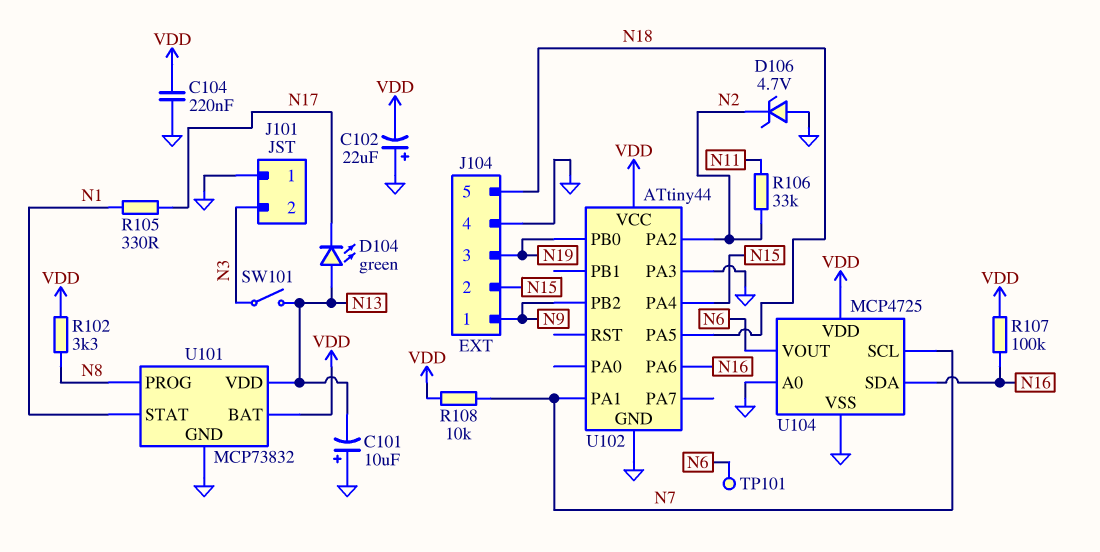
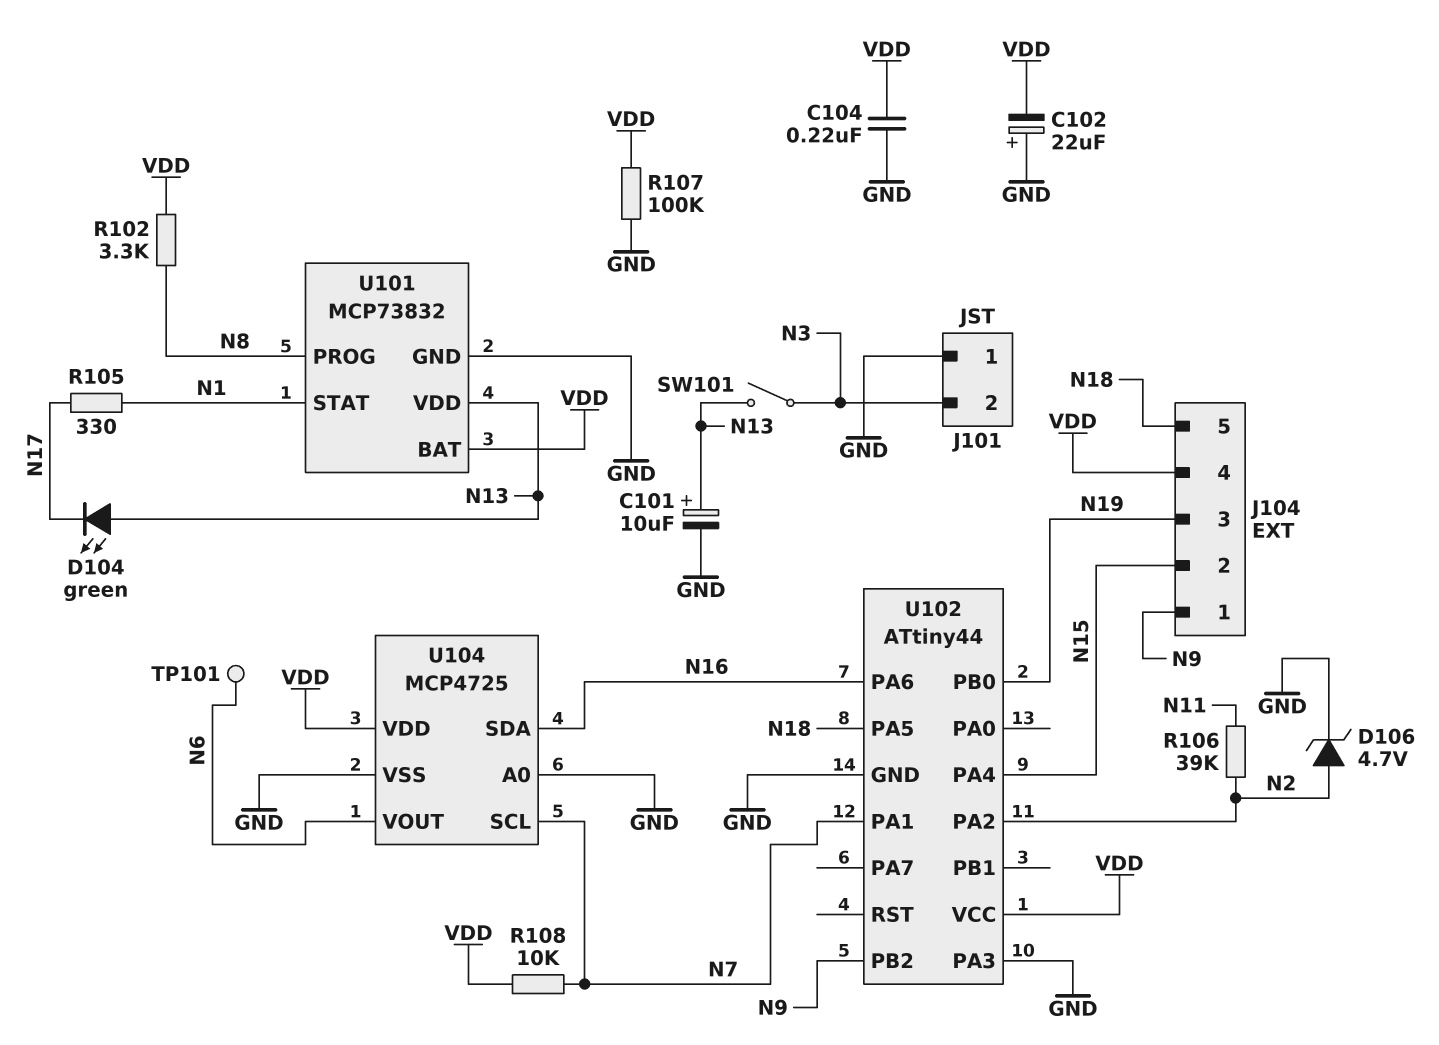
C101: 10uF (plus GND, minus N13) -> 10uF (plus N13, minus GND)
D106: zener 4.7V (A GND, K N2) -> zener 4.7V (A N2, K GND)
J104 pin 4: GND -> VDD
R106: 33k (N2, N11) -> 39k (N2, N11)
R107: 100k (N16, VDD) -> 100k (GND, VDD)

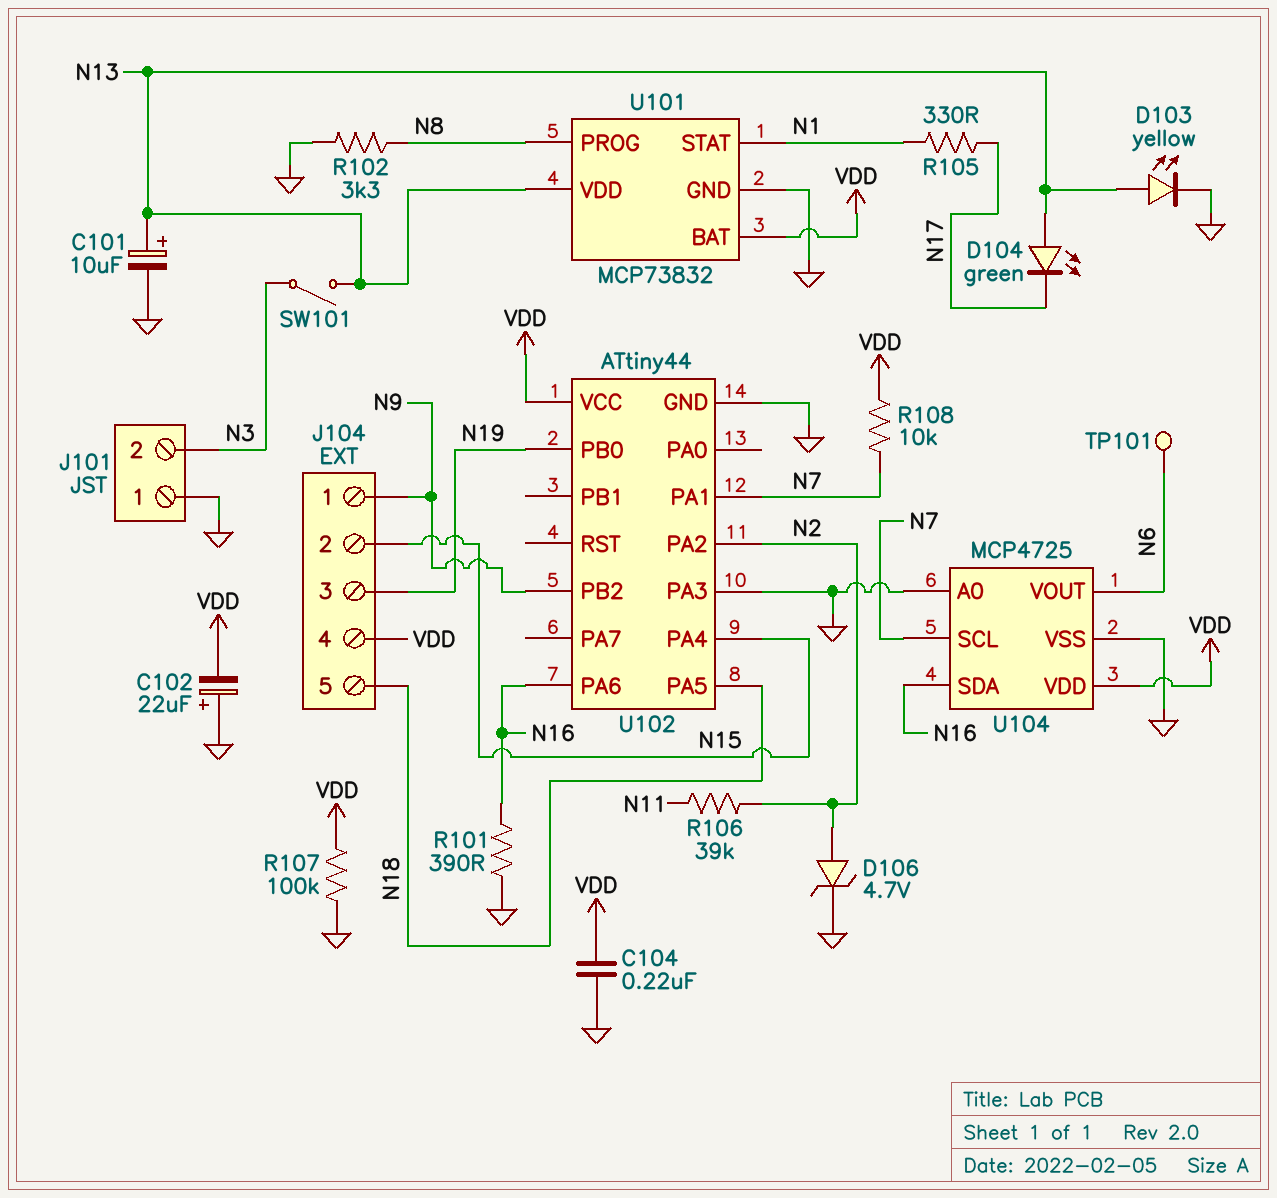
D103: none -> LED yellow (A N13, K GND)
R101: none -> 390 (GND, N16)
R102: 3.3k (N8, VDD) -> 3.3k (GND, N8)

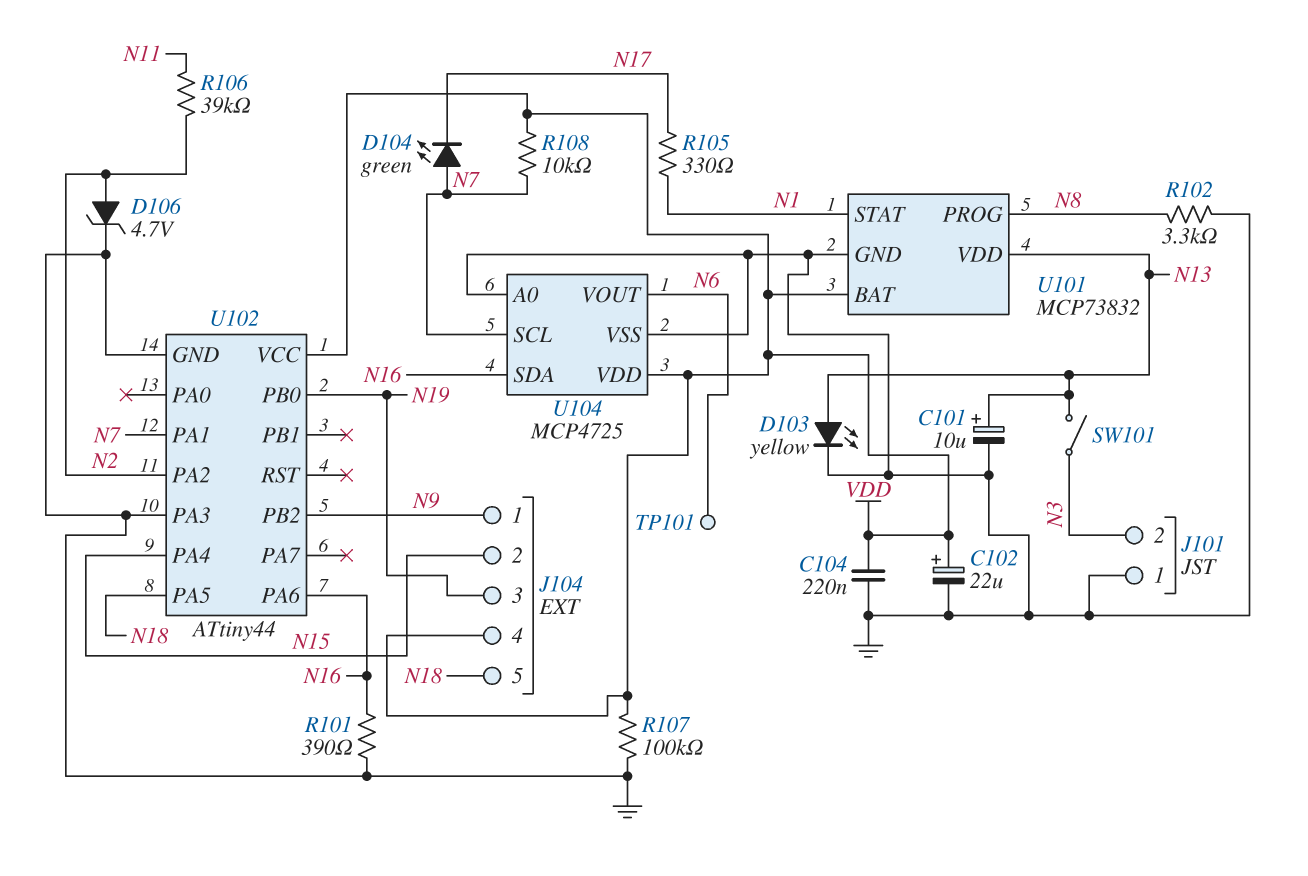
C102: 22uF (plus GND, minus VDD) -> 22uF (plus VDD, minus GND)
D104: LED green (A N13, K N17) -> LED green (A N7, K N17)

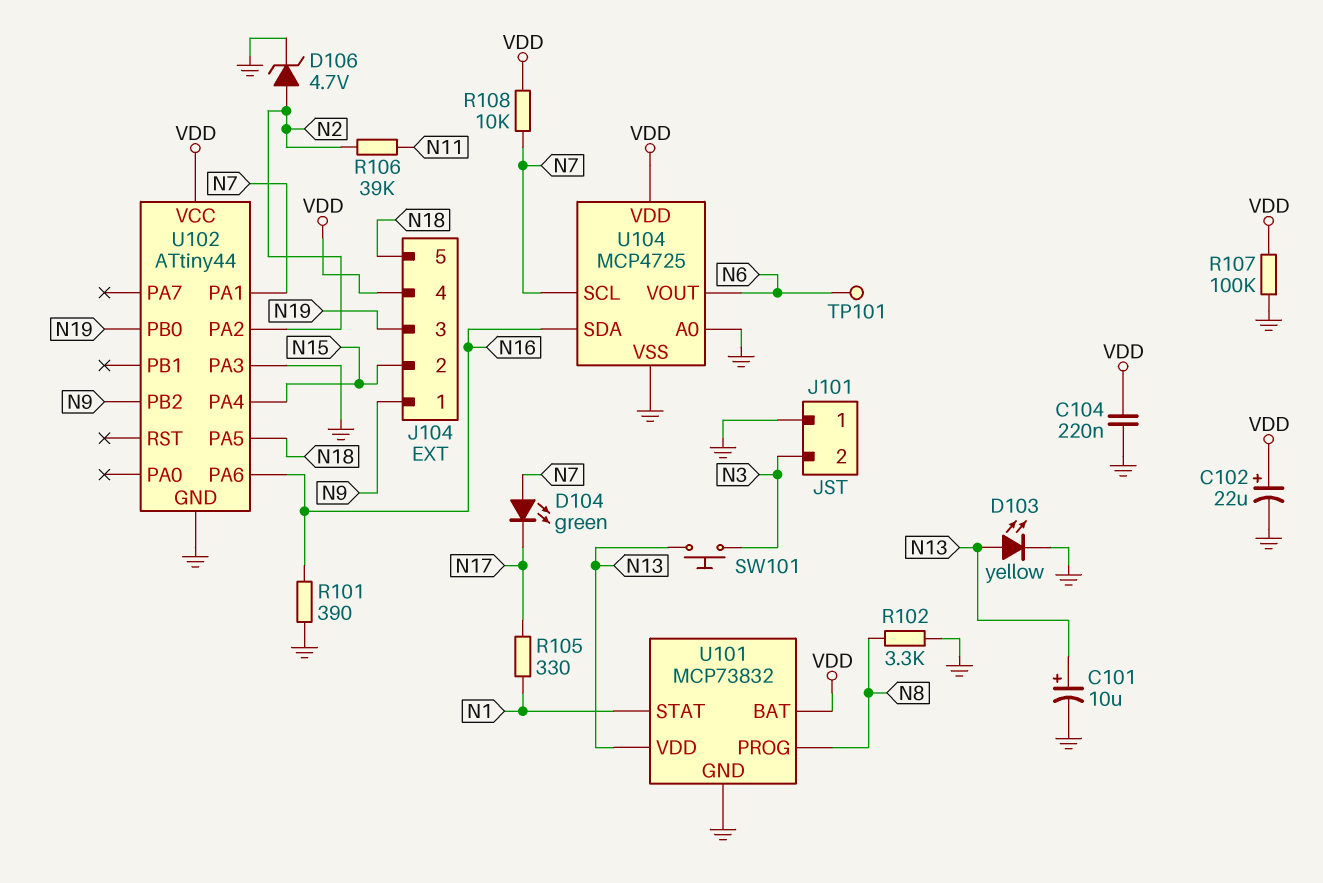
SW101: switch (N3, N13) -> button (N3, N13)

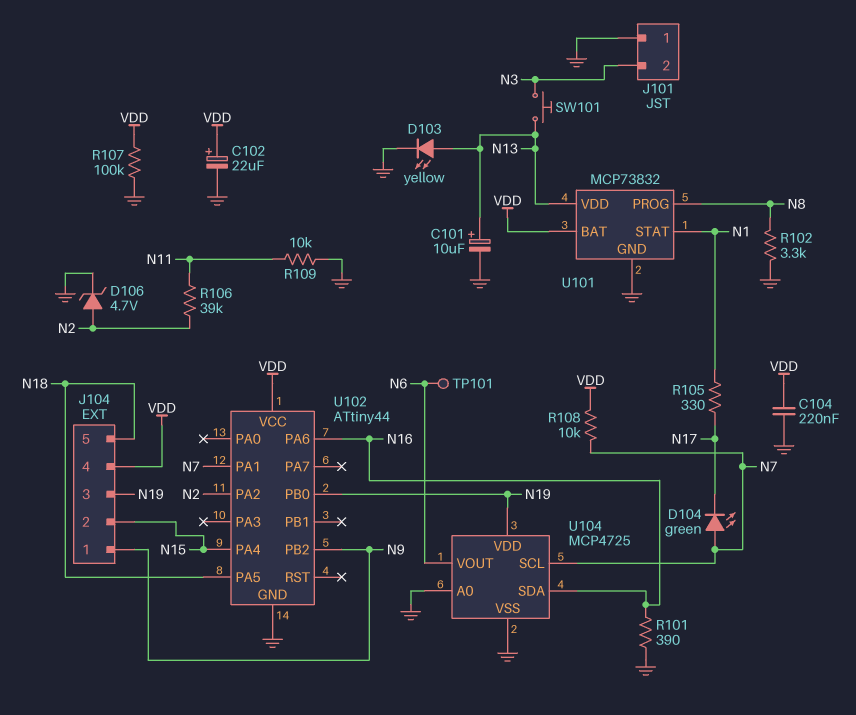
R109: none -> 10k (GND, N11)
U102 pin PA3: GND -> none
U104 pin VDD: VDD -> N19

